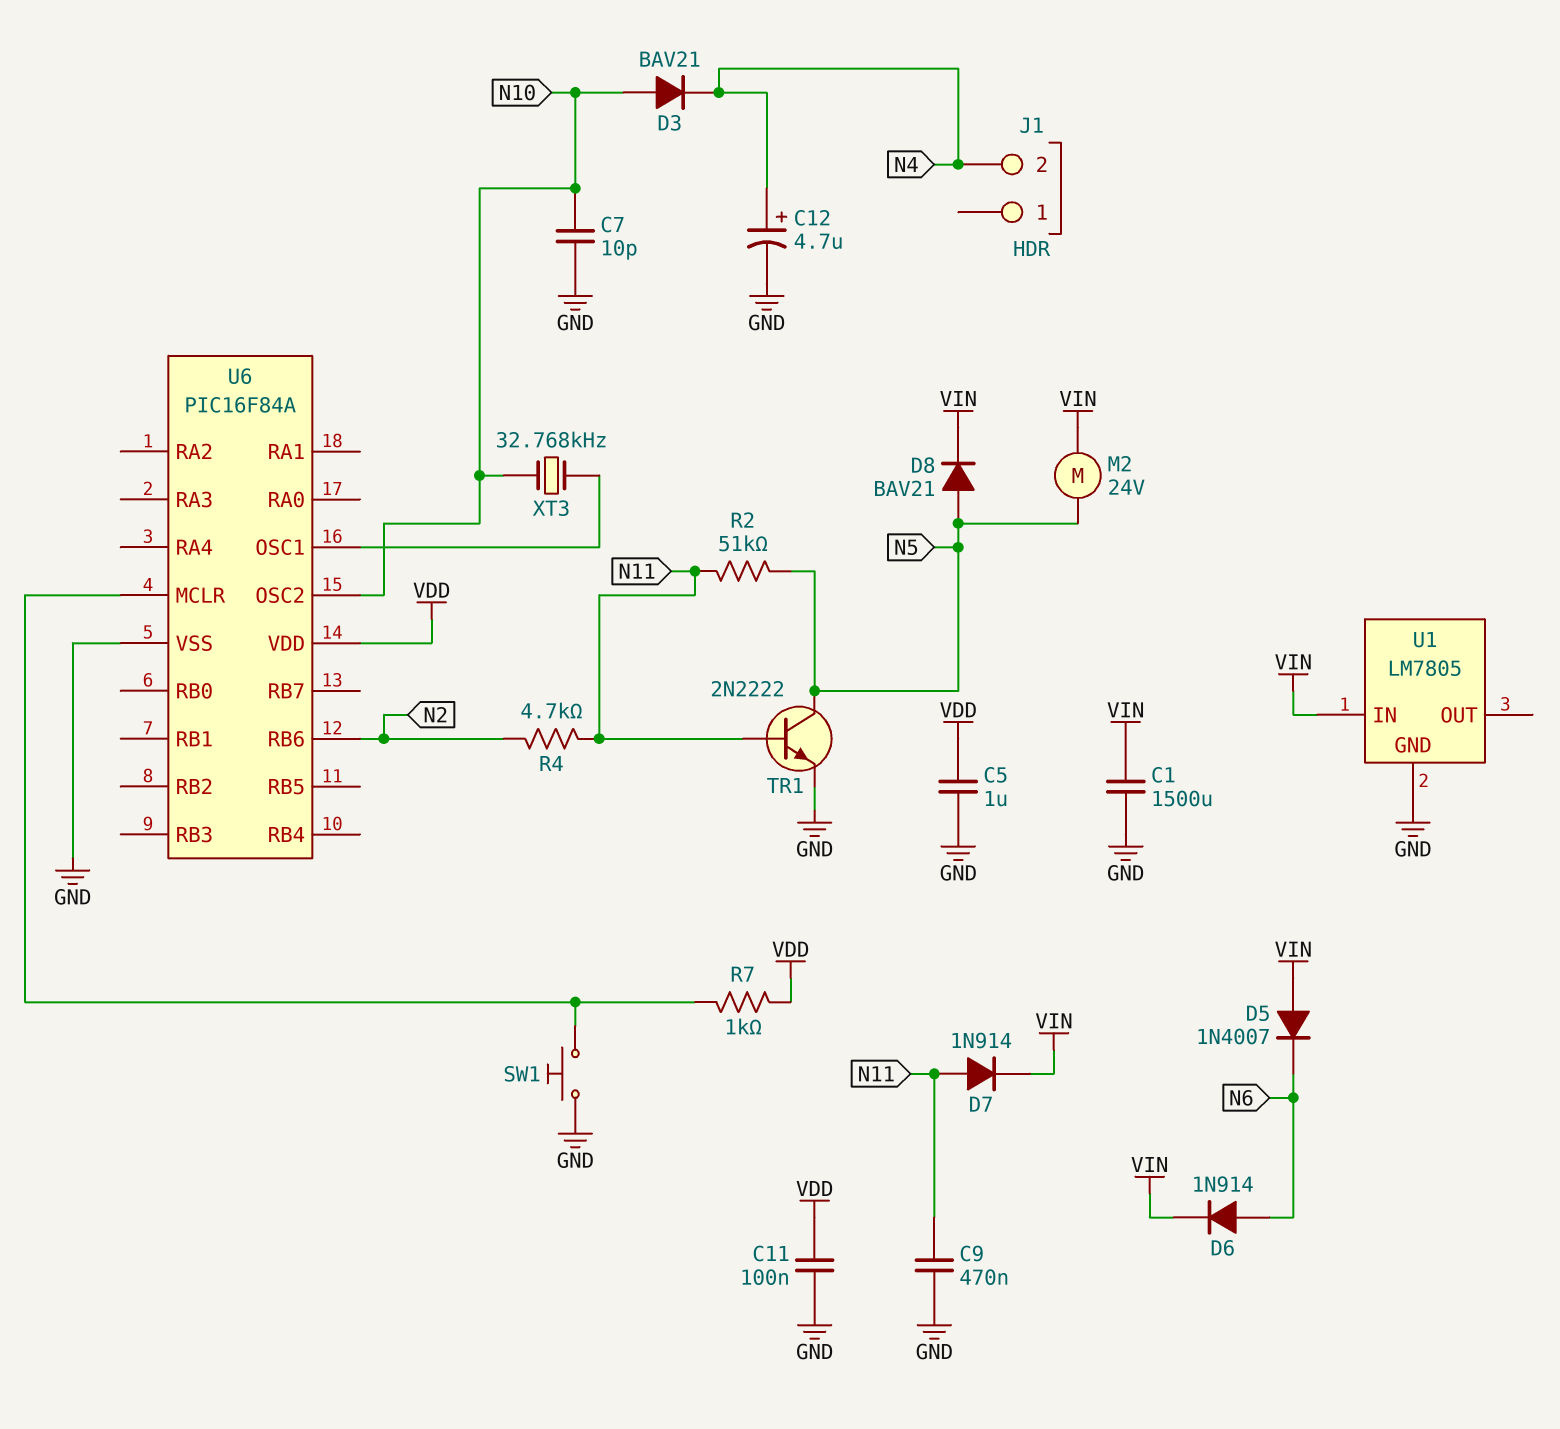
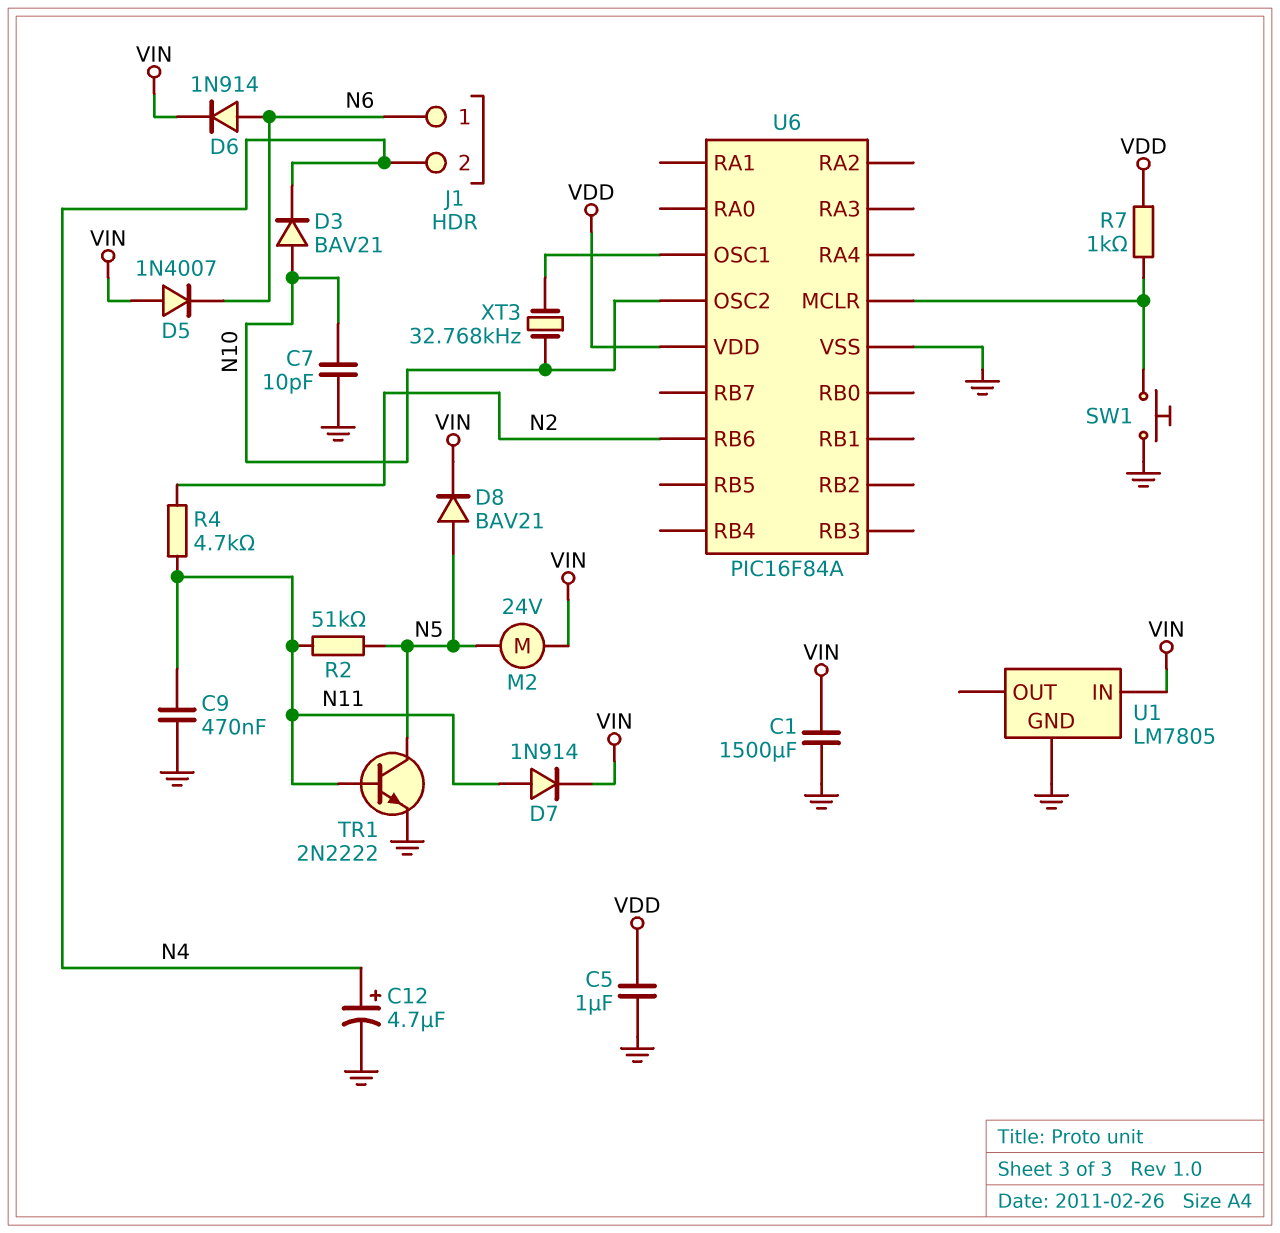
C11: 100nF (GND, VDD) -> none
J1 pin 1: none -> N6

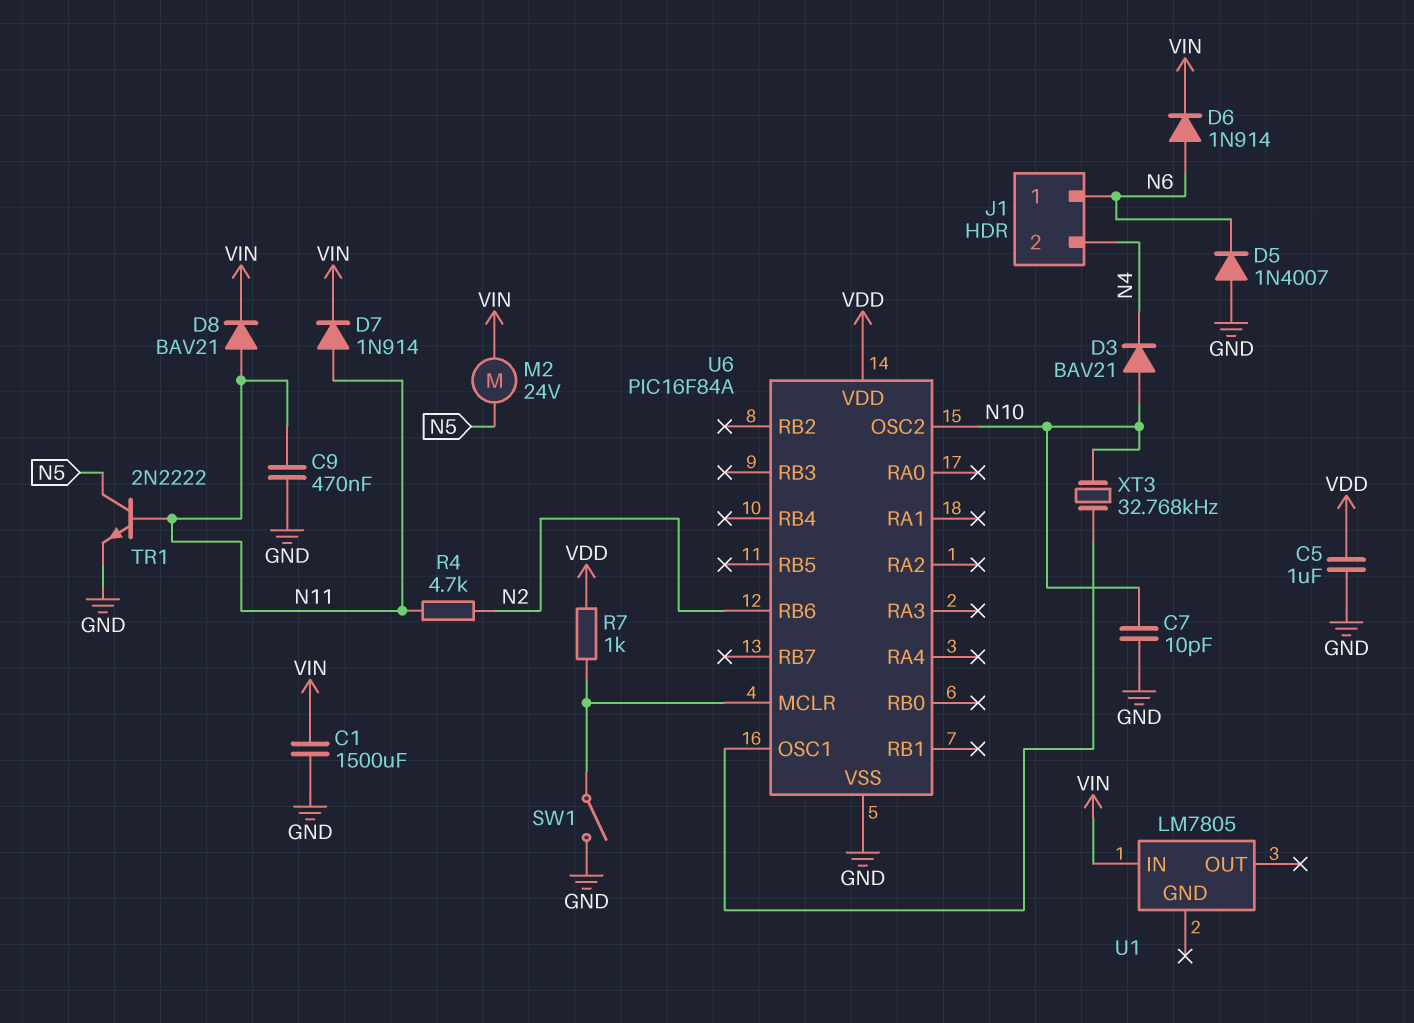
C12: 4.7uF (plus N4, minus GND) -> none
D5: diode 1N4007 (A VIN, K N6) -> diode 1N4007 (A GND, K N6)
D8: diode BAV21 (A N5, K VIN) -> diode BAV21 (A N11, K VIN)
R2: 51k (N5, N11) -> none
SW1: button (GND, U6/MCLR) -> switch (GND, U6/MCLR)
U1 pin GND: GND -> none

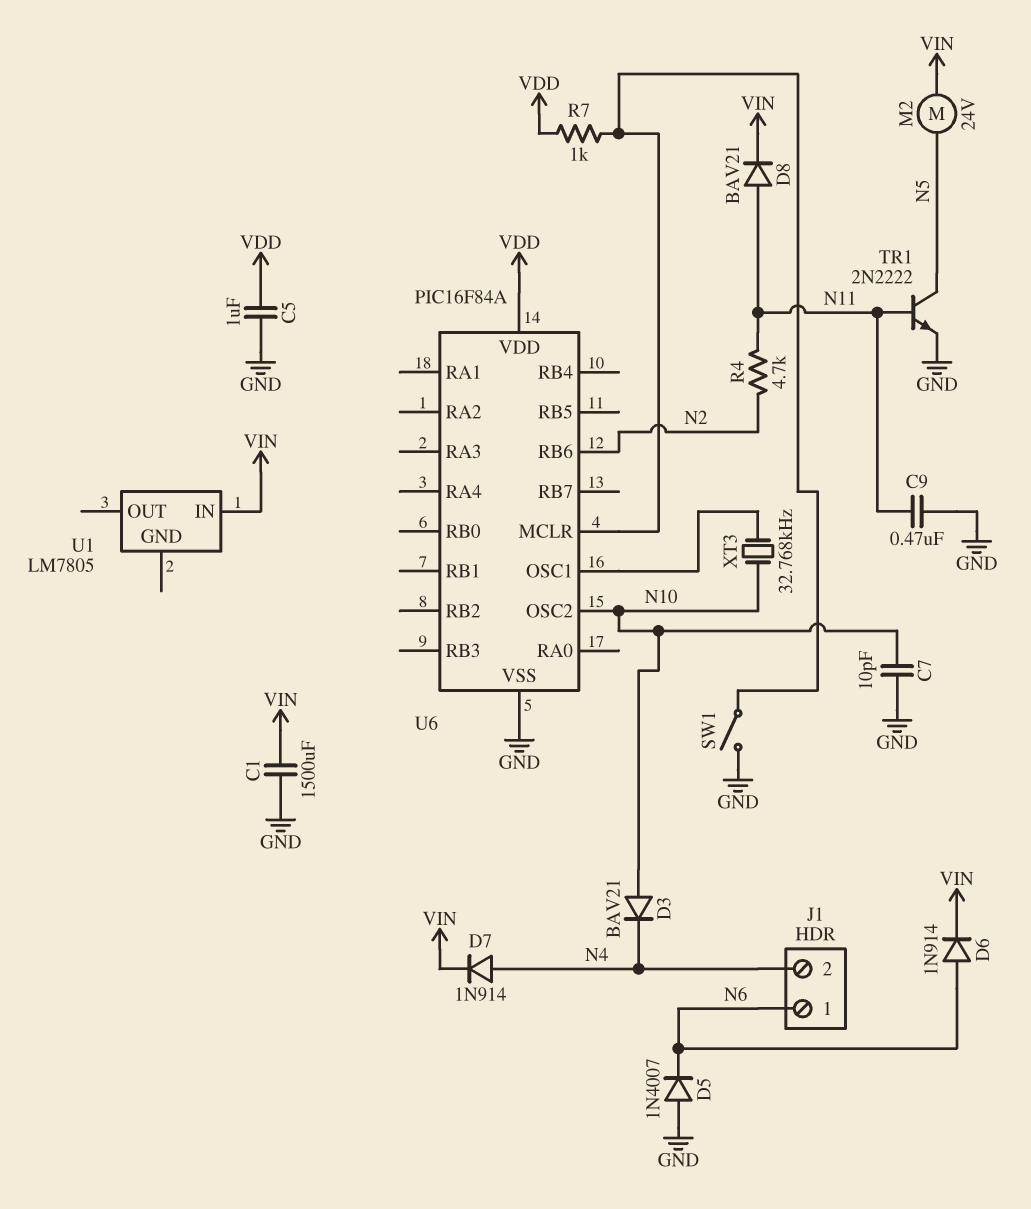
D7: diode 1N914 (A N11, K VIN) -> diode 1N914 (A N4, K VIN)

